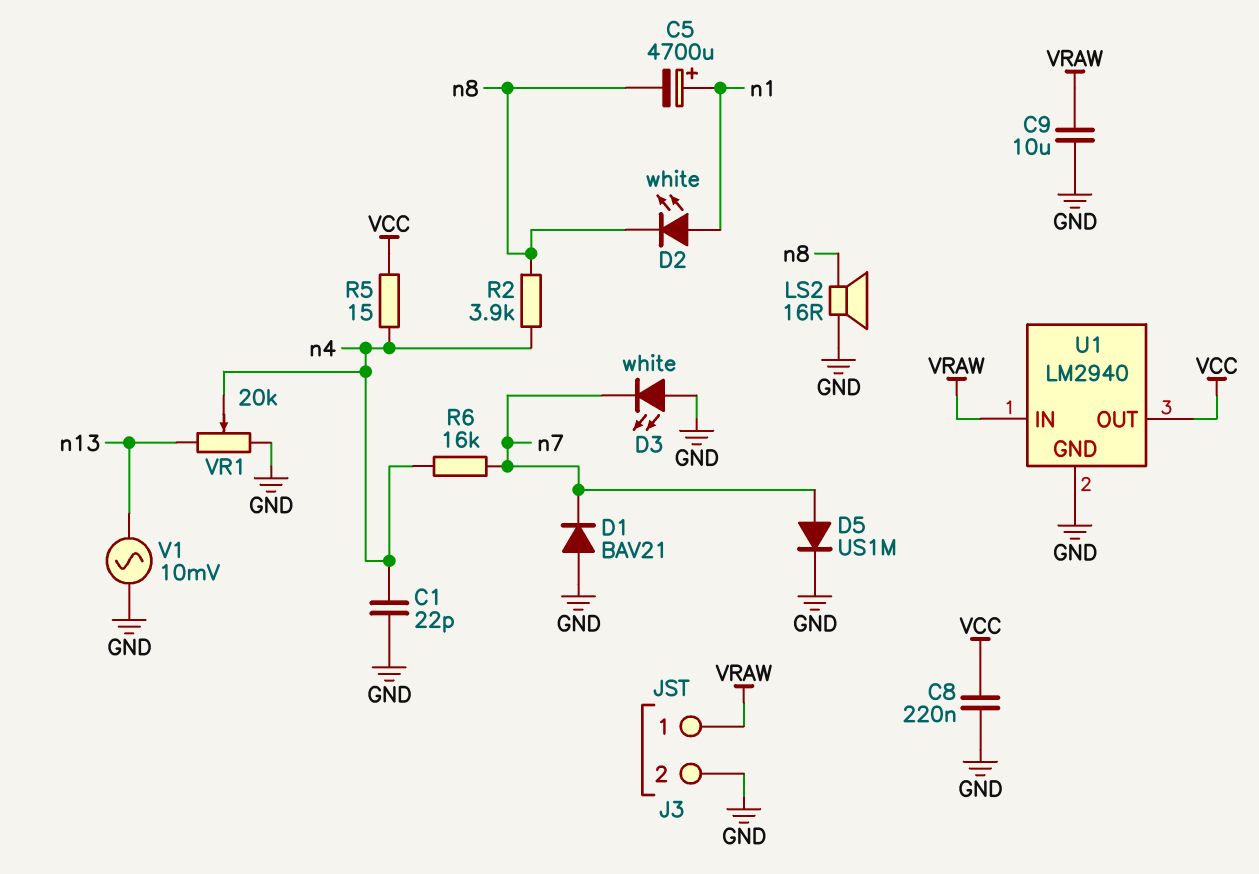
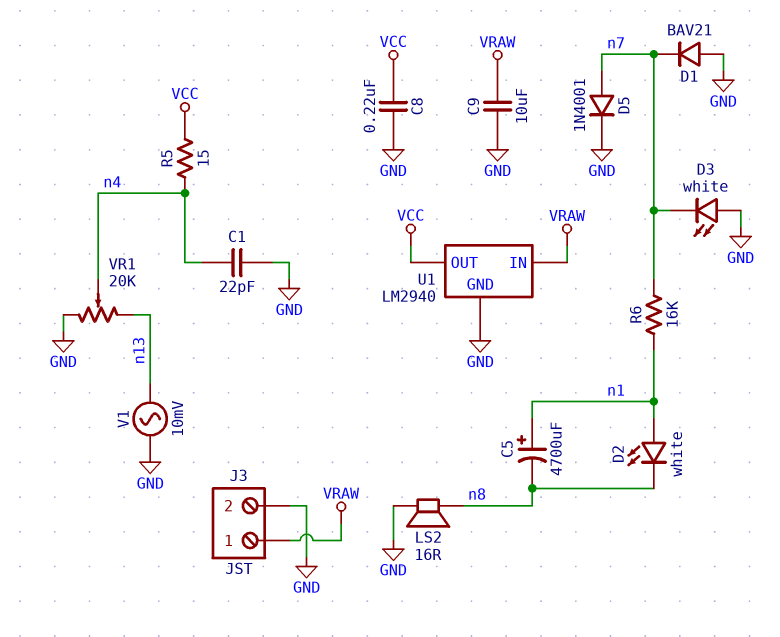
D5: diode US1M (A n7, K GND) -> diode 1N4001 (A n7, K GND)
R2: 3.9k (n4, n8) -> none
R6: 16k (n4, n7) -> 16k (n1, n7)

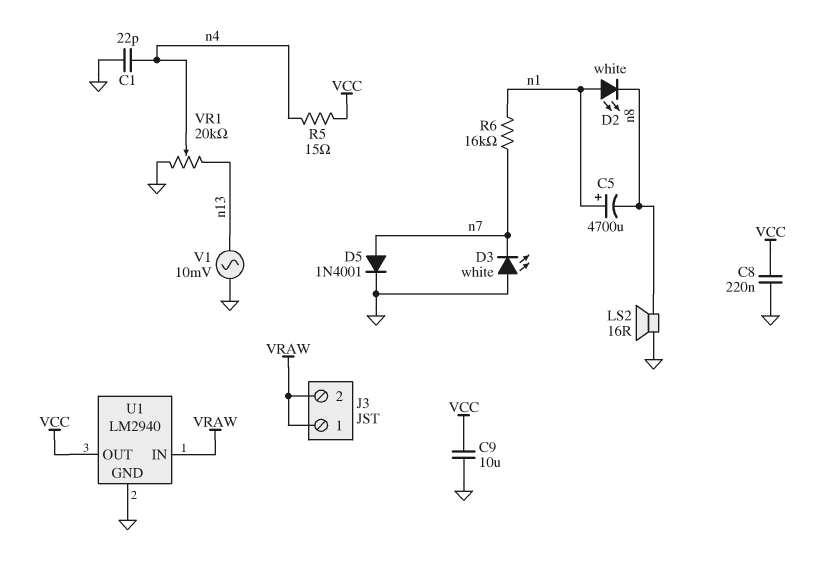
C9: 10uF (GND, VRAW) -> 10uF (GND, VCC)
D1: diode BAV21 (A GND, K n7) -> none
J3 pin 2: GND -> VRAW

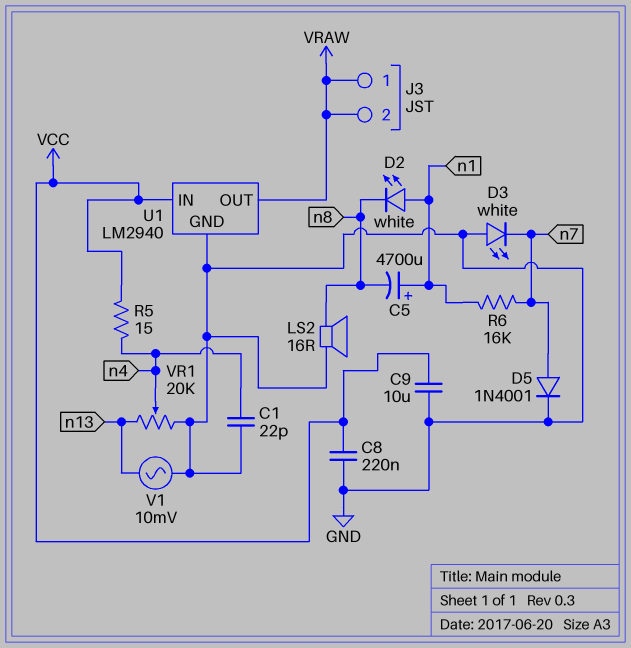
U1 pin IN: VRAW -> VCC
U1 pin OUT: VCC -> VRAW

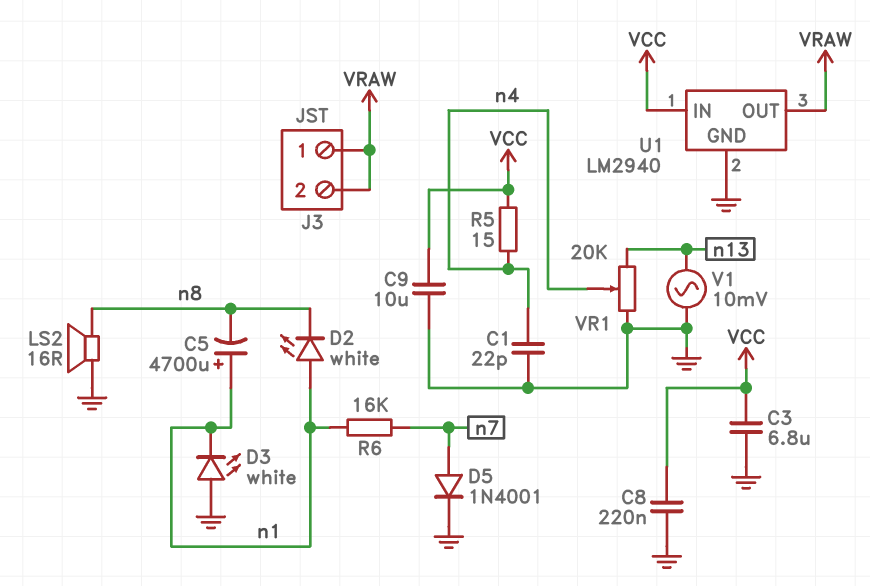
C3: none -> 6.8uF (GND, VCC)
D3: LED white (A GND, K n7) -> LED white (A GND, K n1)

